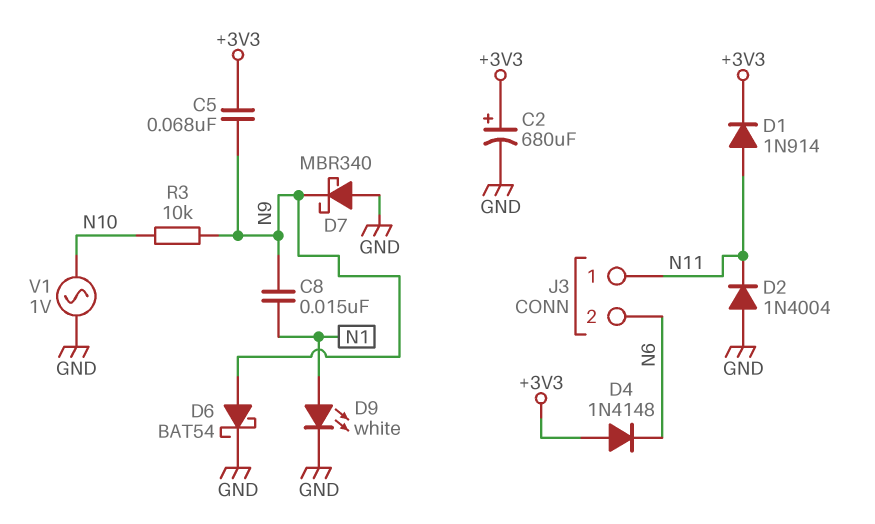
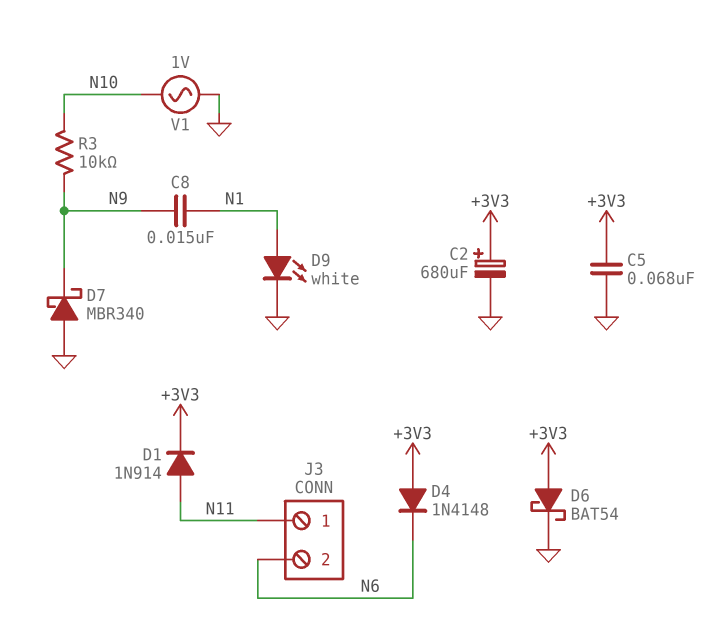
C5: 68nF (+3V3, N9) -> 68nF (+3V3, GND)
D2: diode 1N4004 (A GND, K N11) -> none
D6: schottky BAT54 (A N9, K GND) -> schottky BAT54 (A +3V3, K GND)

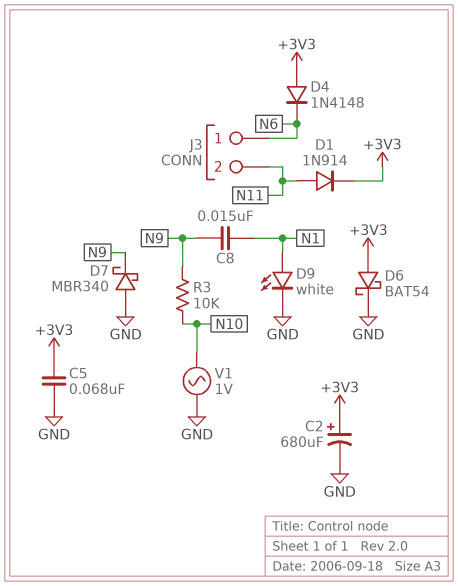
J3 pin 1: N11 -> N6
J3 pin 2: N6 -> N11

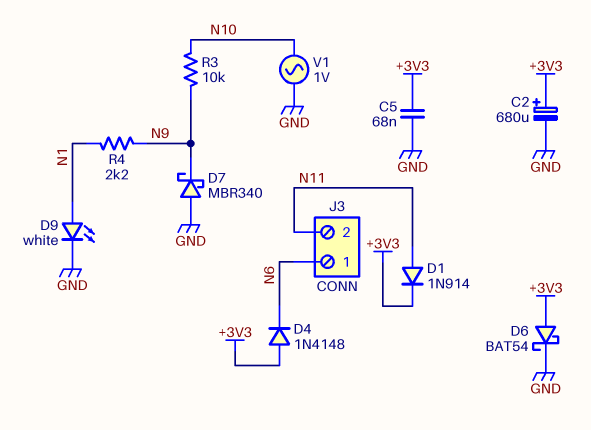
C8: 15nF (N1, N9) -> none
R4: none -> 2.2k (N1, N9)

